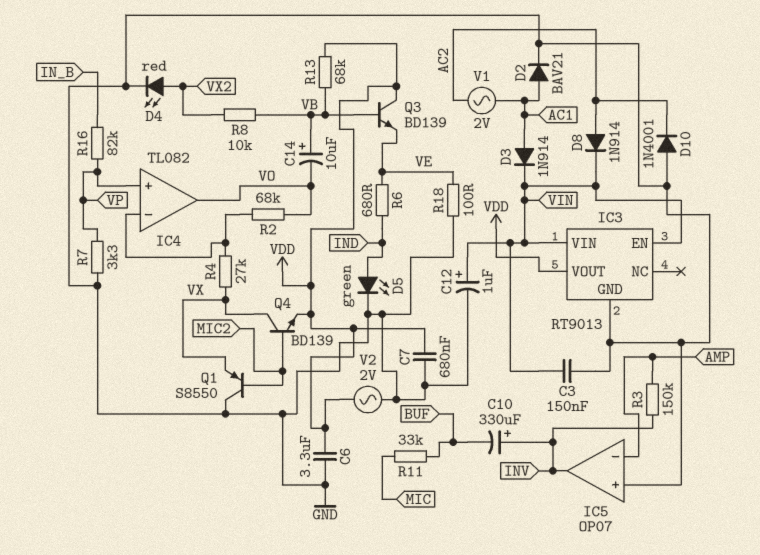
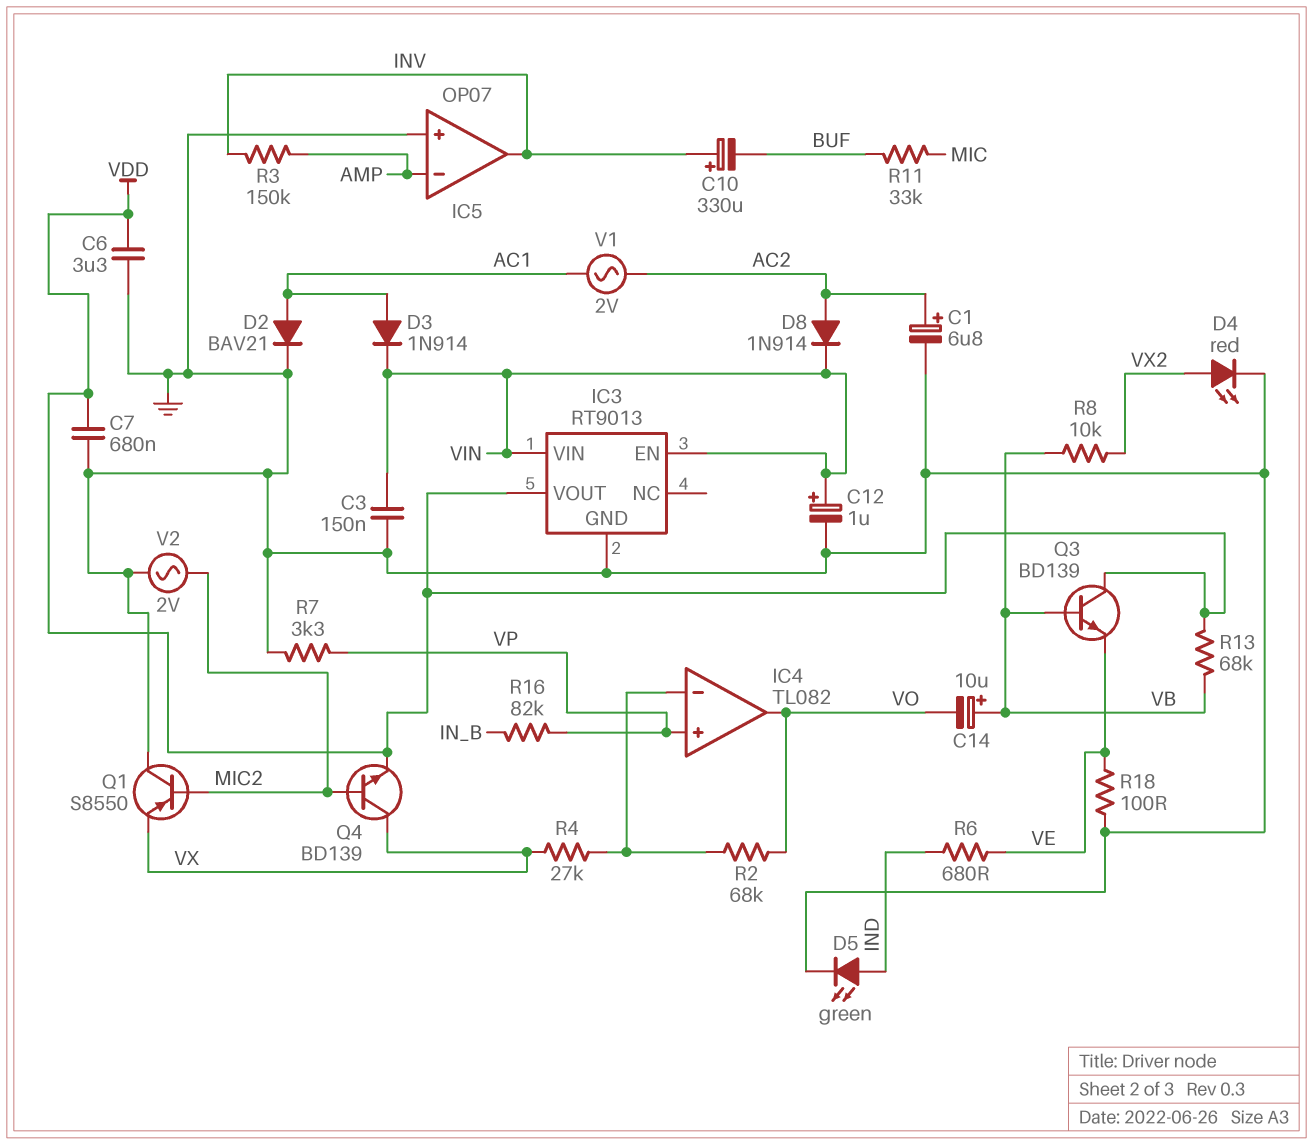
C1: none -> 6.8uF (plus AC2, minus GND)
D10: diode 1N4001 (A GND, K AC2) -> none
V2: AC 2V (GND, VDD) -> AC 2V (GND, MIC2)

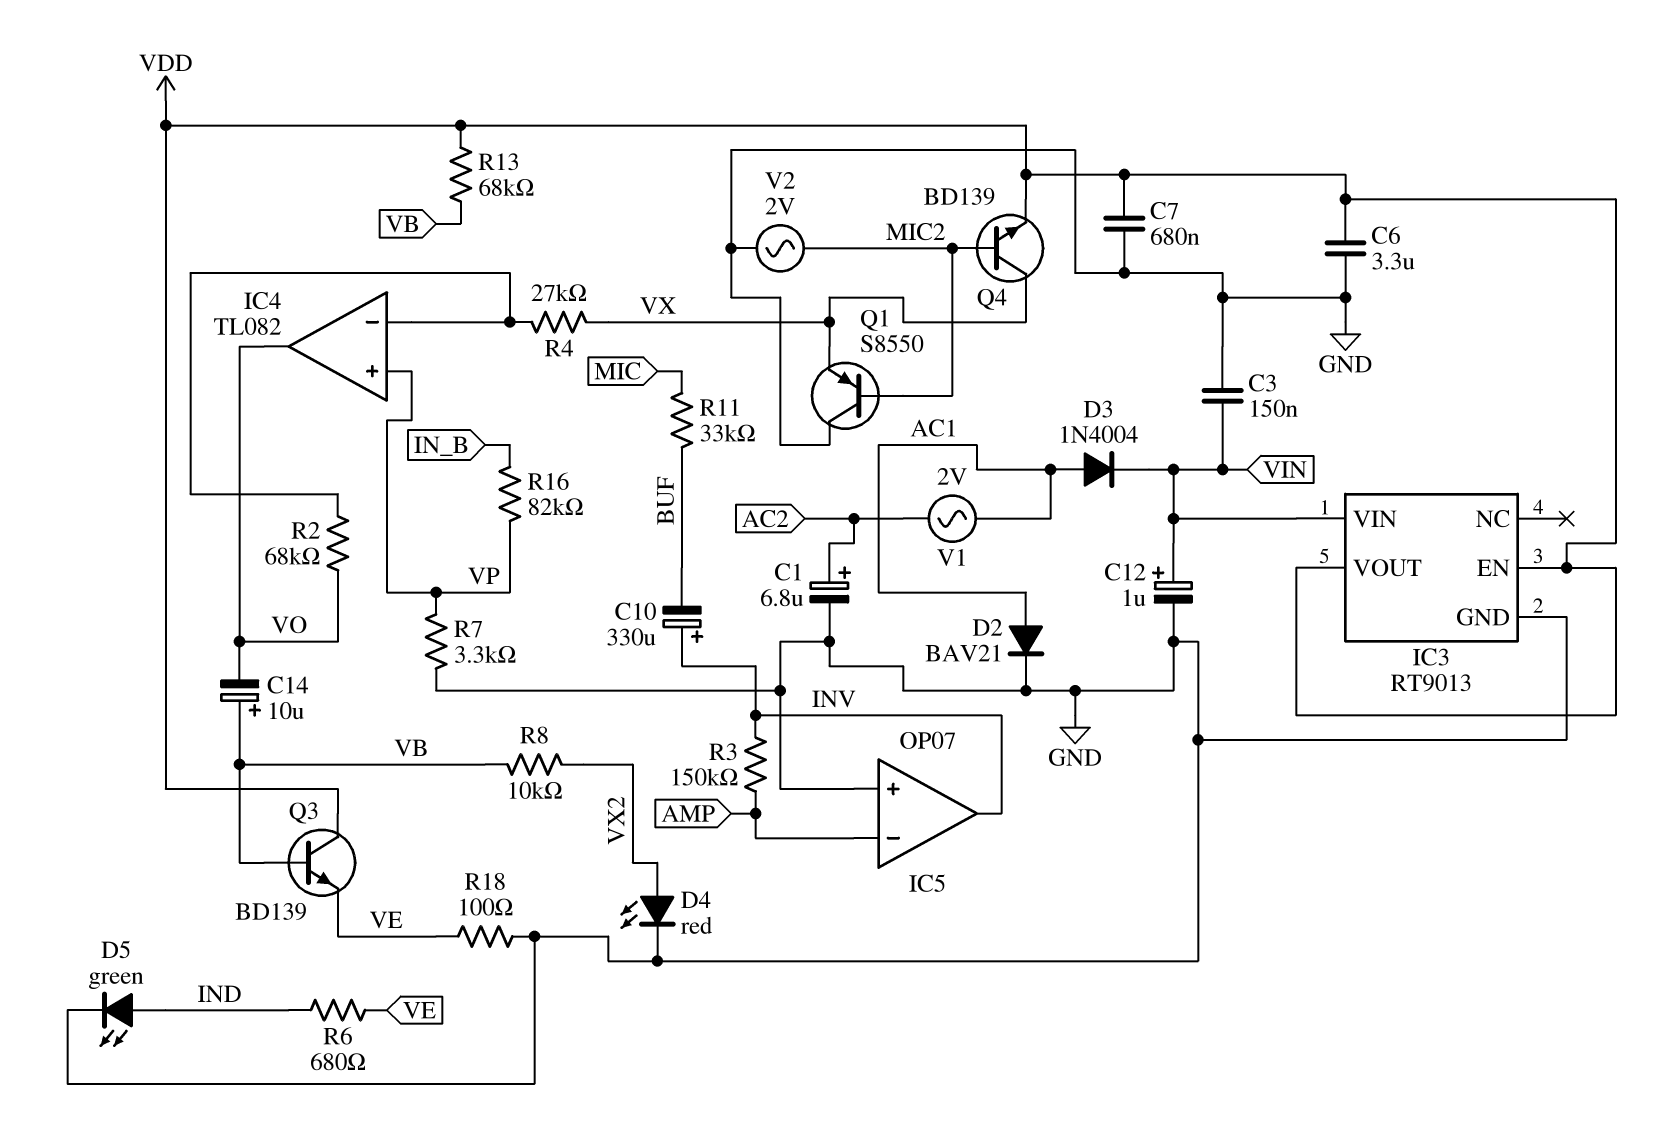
D3: diode 1N914 (A AC1, K VIN) -> diode 1N4004 (A AC1, K VIN)
D8: diode 1N914 (A AC2, K VIN) -> none
IC3 pin EN: VIN -> VDD

